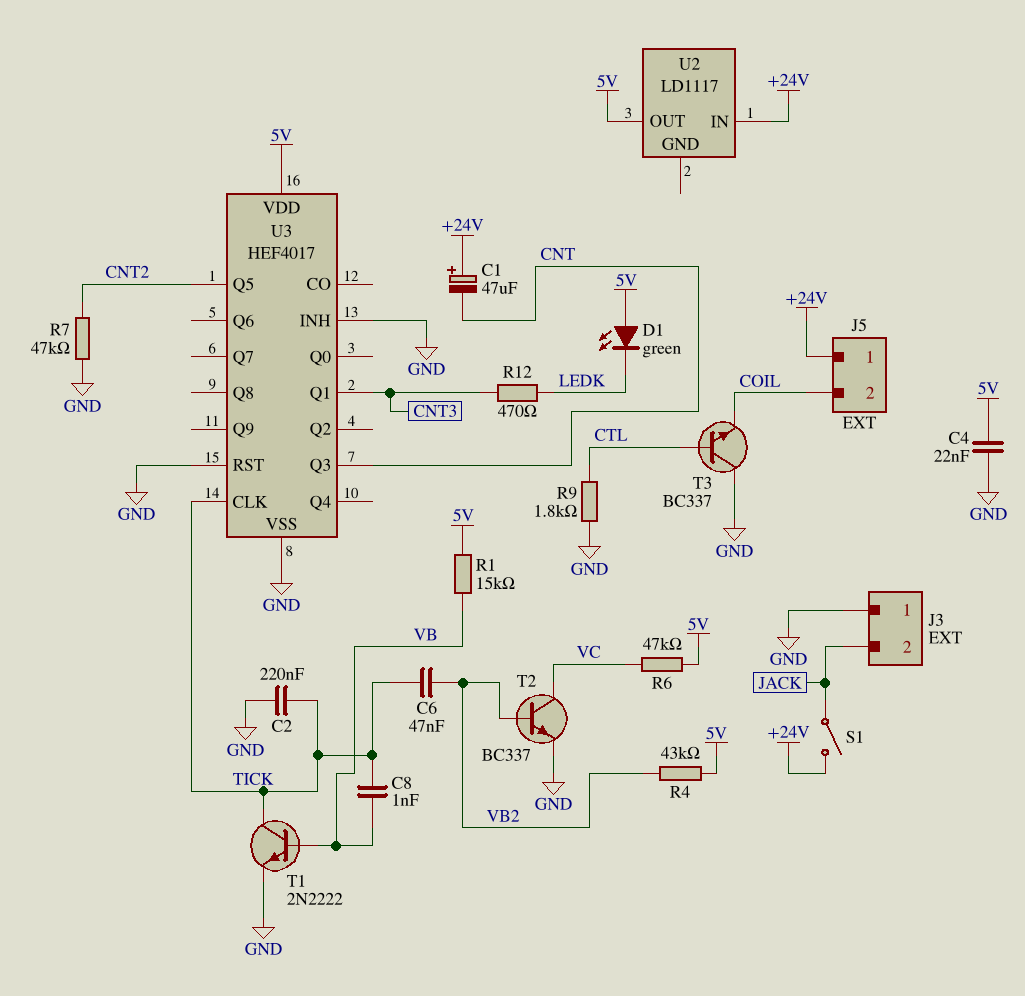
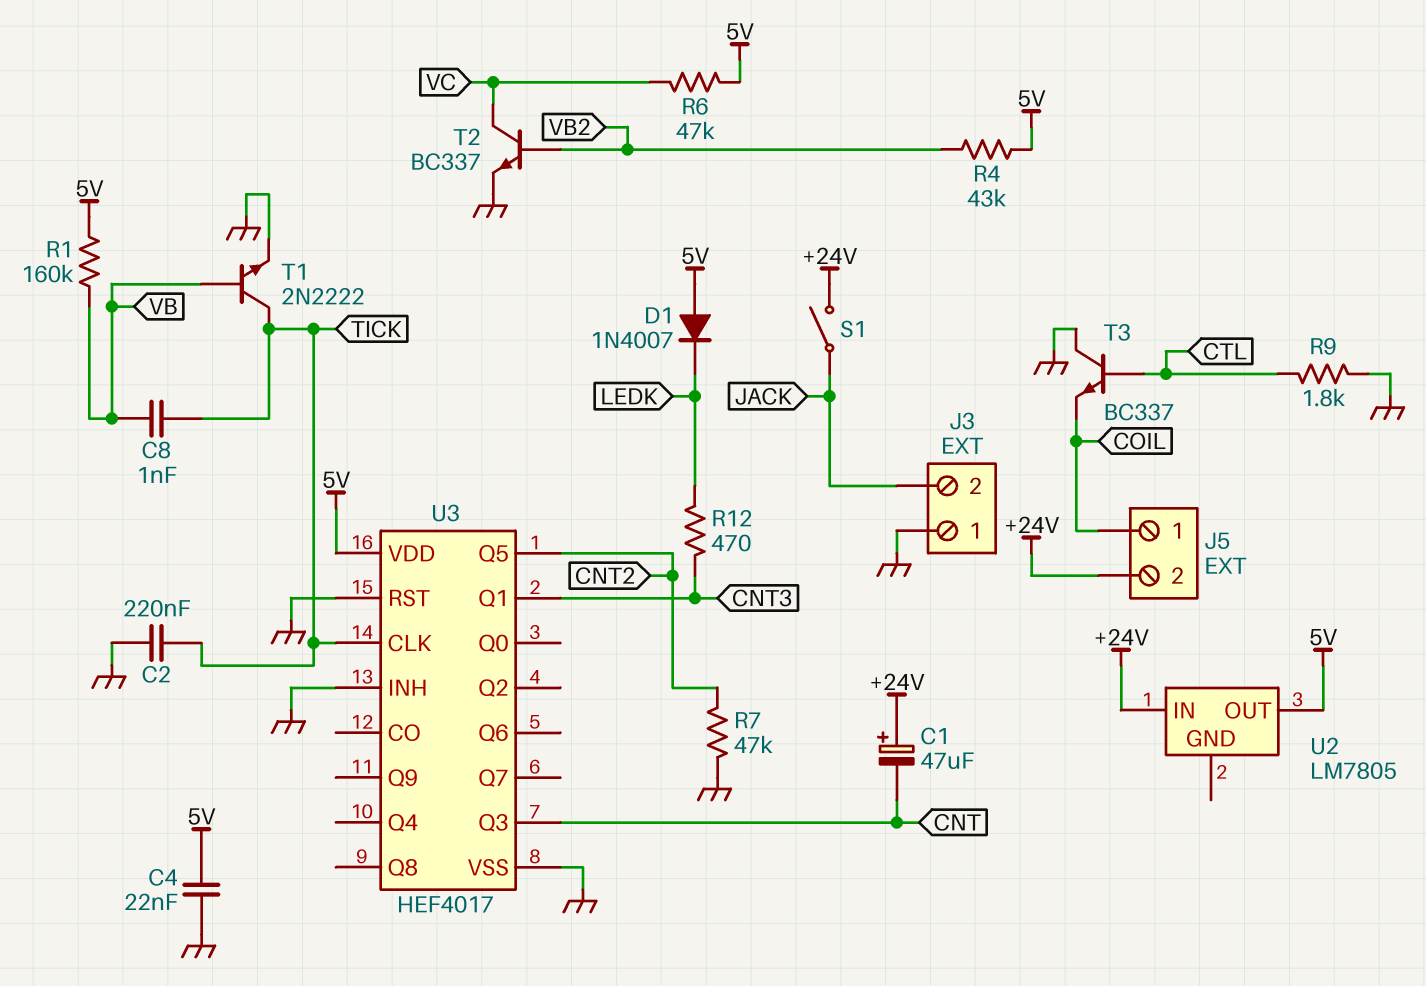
C6: 47nF (TICK, VB2) -> none
D1: LED green (A 5V, K LEDK) -> diode 1N4007 (A 5V, K LEDK)
J5 pin 1: +24V -> COIL
J5 pin 2: COIL -> +24V
R1: 15k (5V, VB) -> 160k (5V, VB)
U2: LD1117 -> LM7805

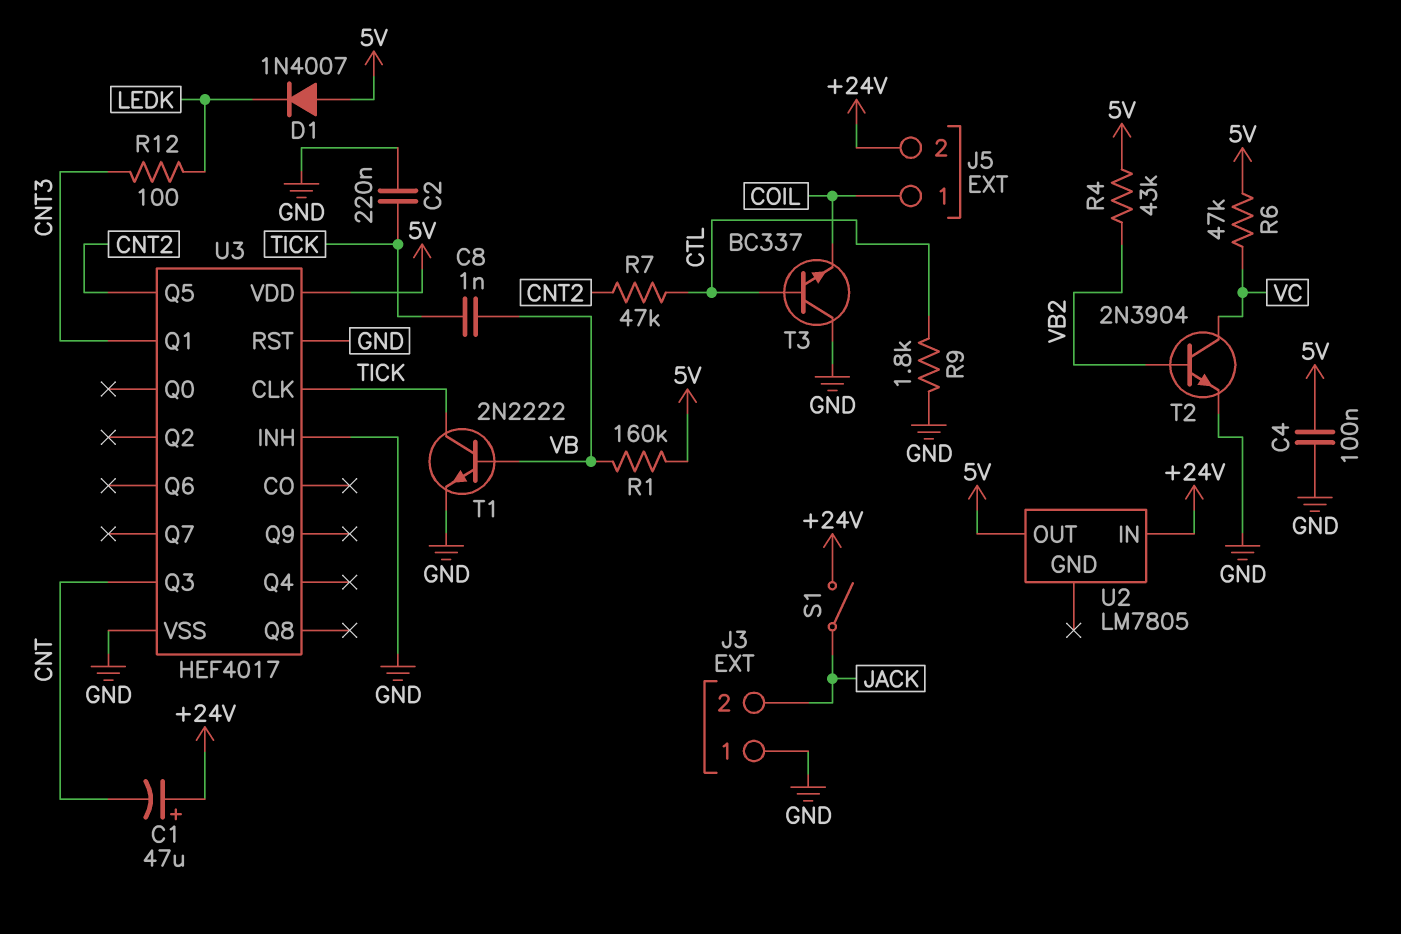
C4: 22nF (5V, GND) -> 100nF (5V, GND)
R7: 47k (CNT2, GND) -> 47k (CNT2, CTL)
R12: 470 (CNT3, LEDK) -> 100 (CNT3, LEDK)
T2: NPN BC337 (B VB2, C VC, E GND) -> NPN 2N3904 (B VB2, C VC, E GND)

